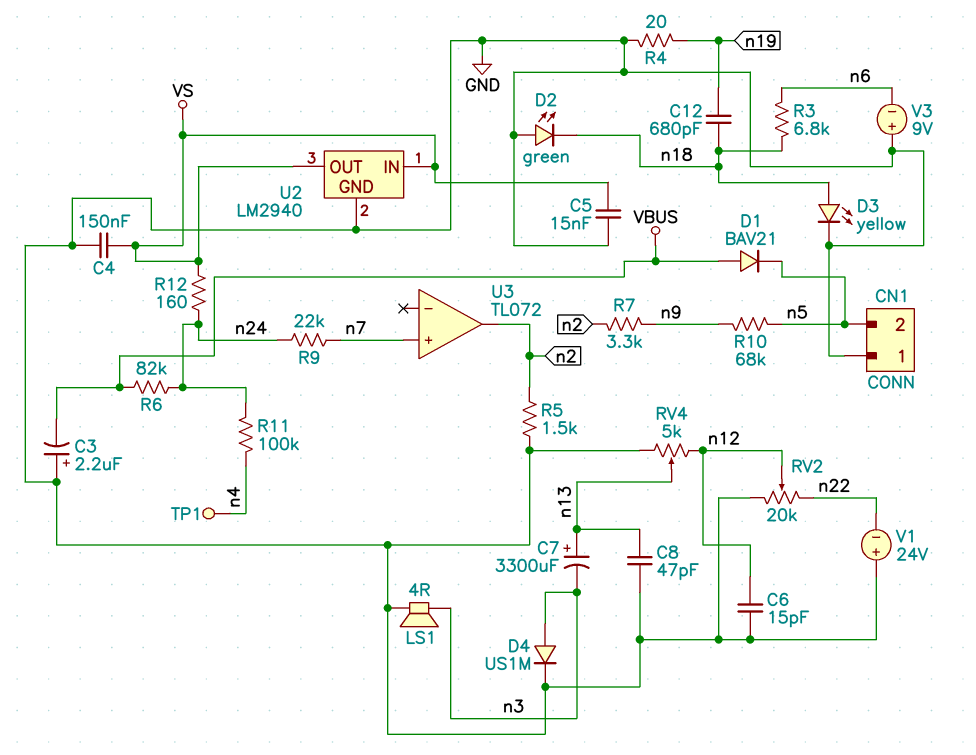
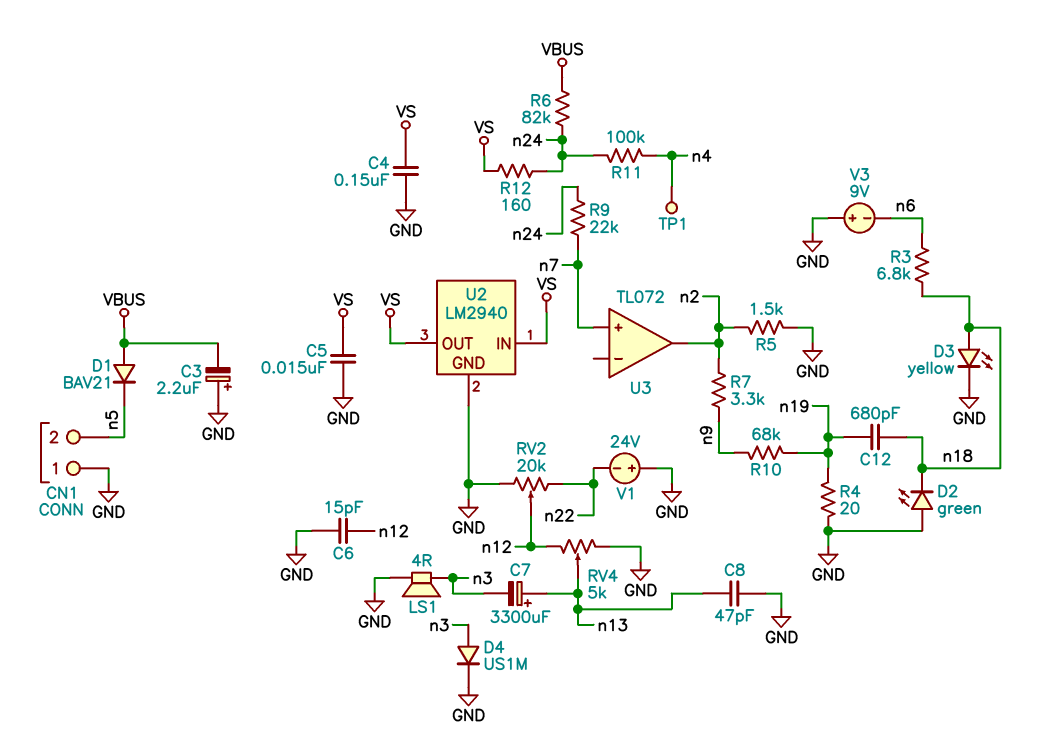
R10: 68k (n5, n9) -> 68k (n9, n19)

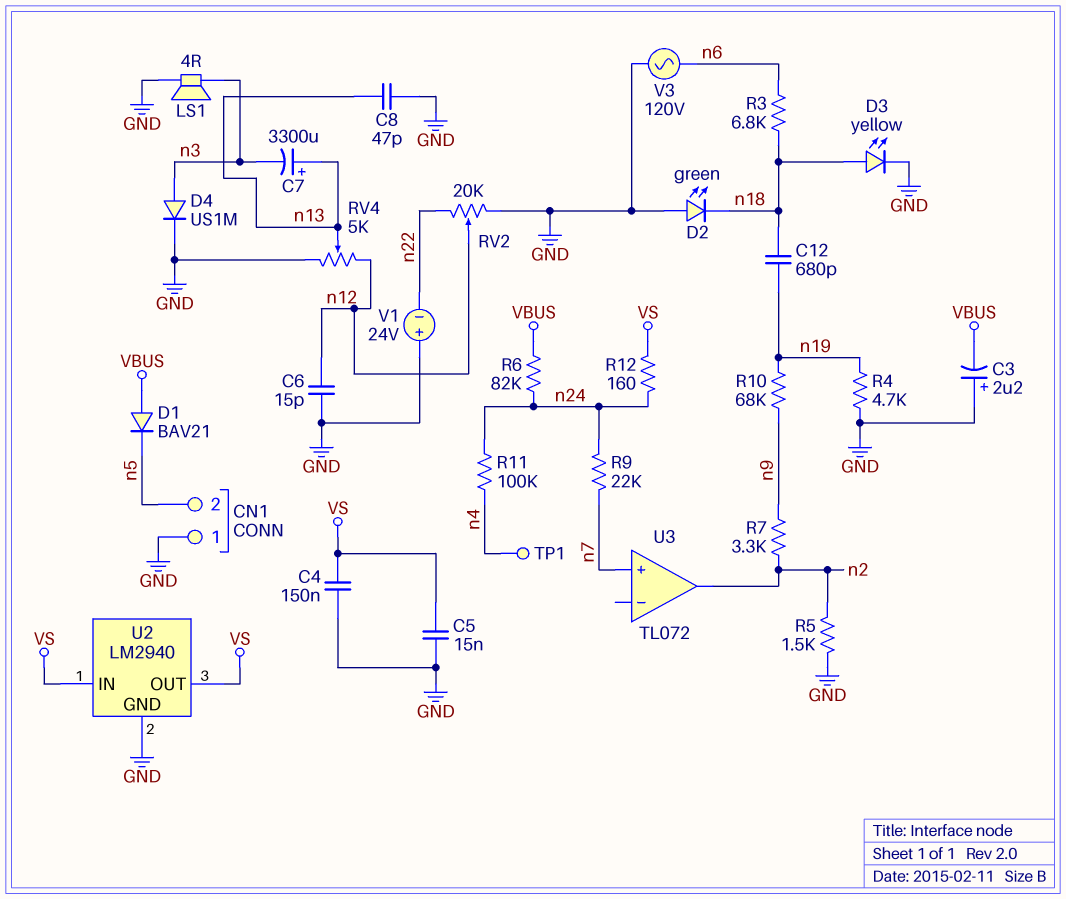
R4: 20 (GND, n19) -> 4.7k (GND, n19)
V3: 9V (plus GND, minus n6) -> AC 120V (GND, n6)

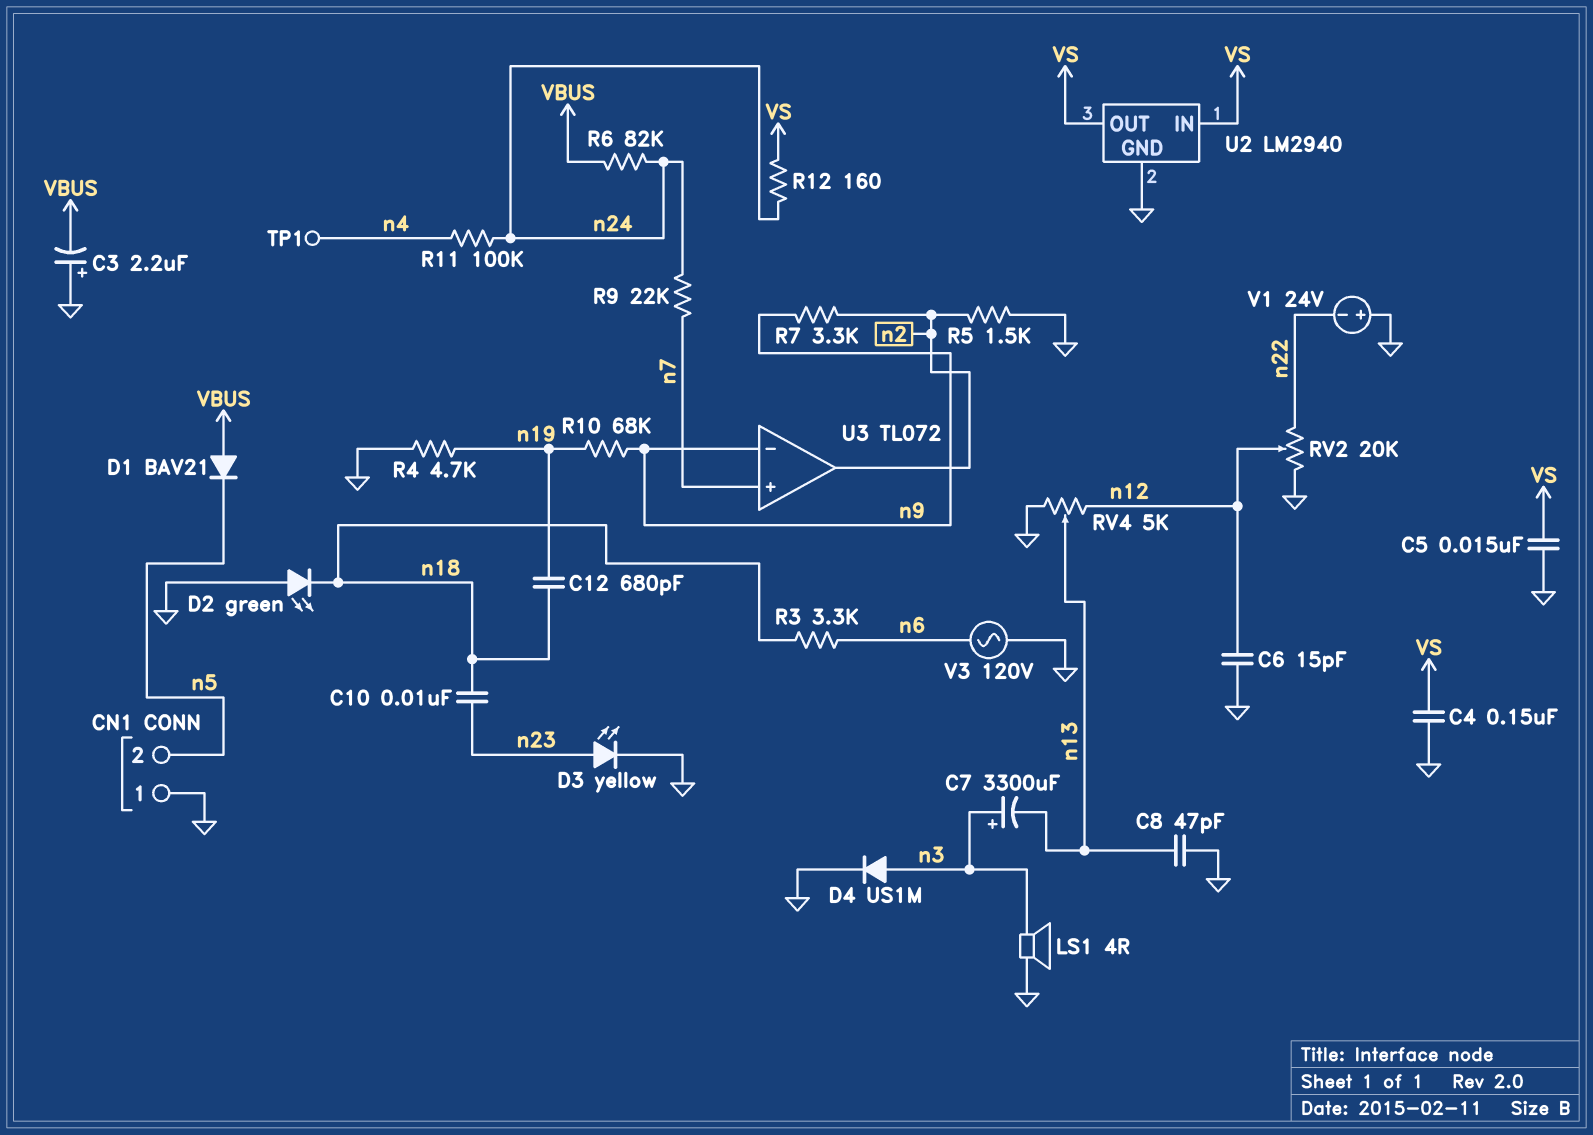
C7: 3300uF (plus n13, minus n3) -> 3300uF (plus n3, minus n13)
C10: none -> 10nF (n18, n23)
D3: LED yellow (A n18, K GND) -> LED yellow (A n23, K GND)
R3: 6.8k (n6, n18) -> 3.3k (n6, n18)
U3 pin in-: none -> n9

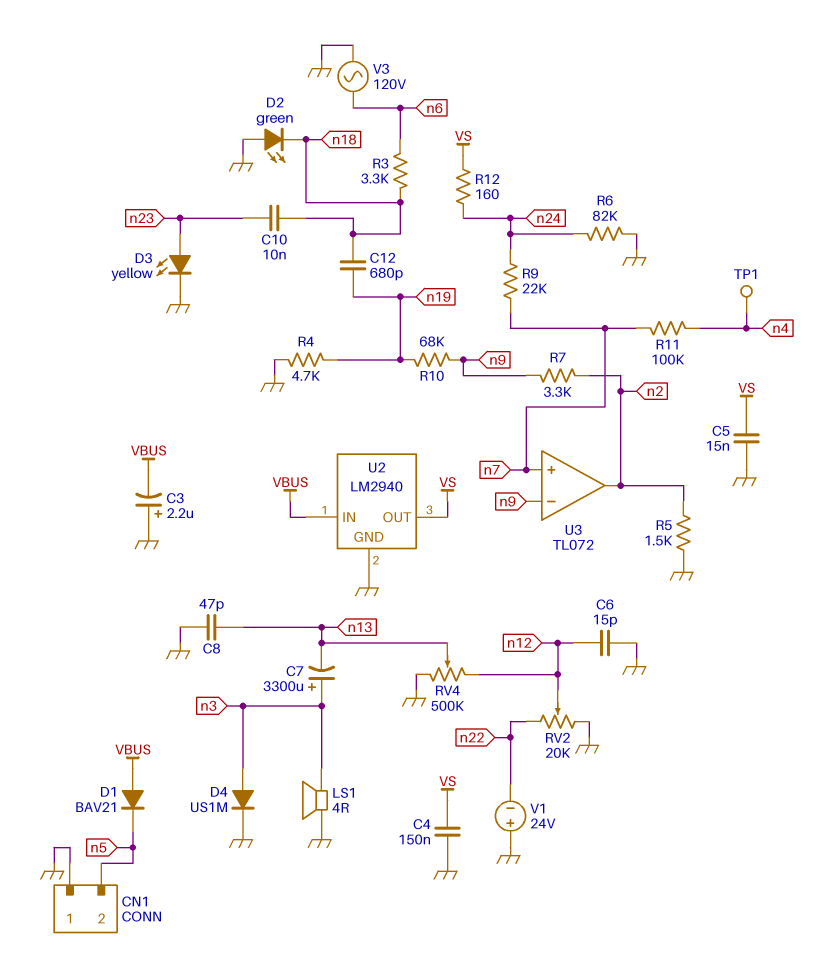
R6: 82k (VBUS, n24) -> 82k (GND, n24)
R11: 100k (n4, n24) -> 100k (n4, n7)
RV4: 5k (GND, n12, wiper n13) -> 500k (GND, n12, wiper n13)
U2 pin IN: VS -> VBUS

